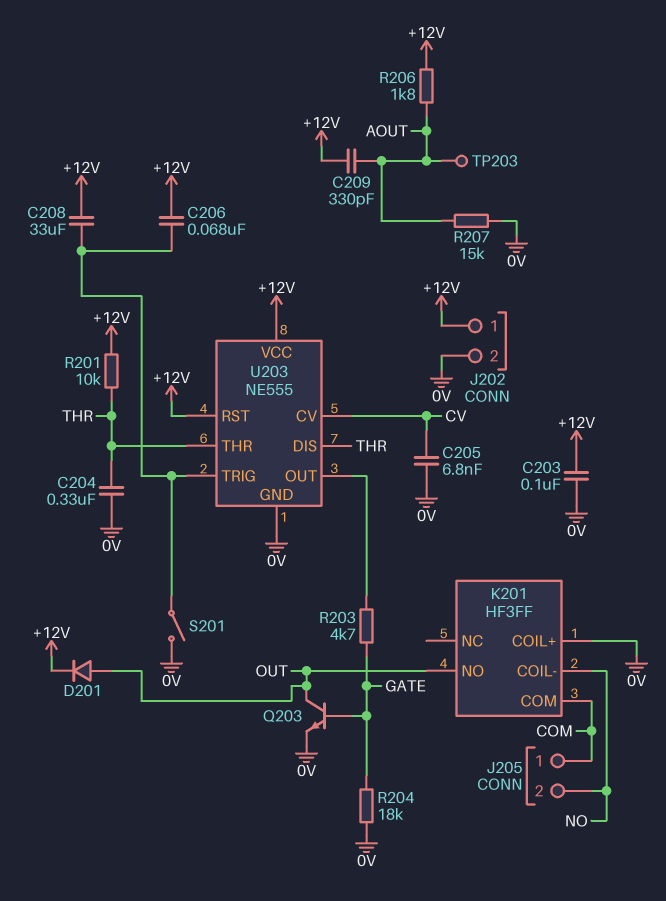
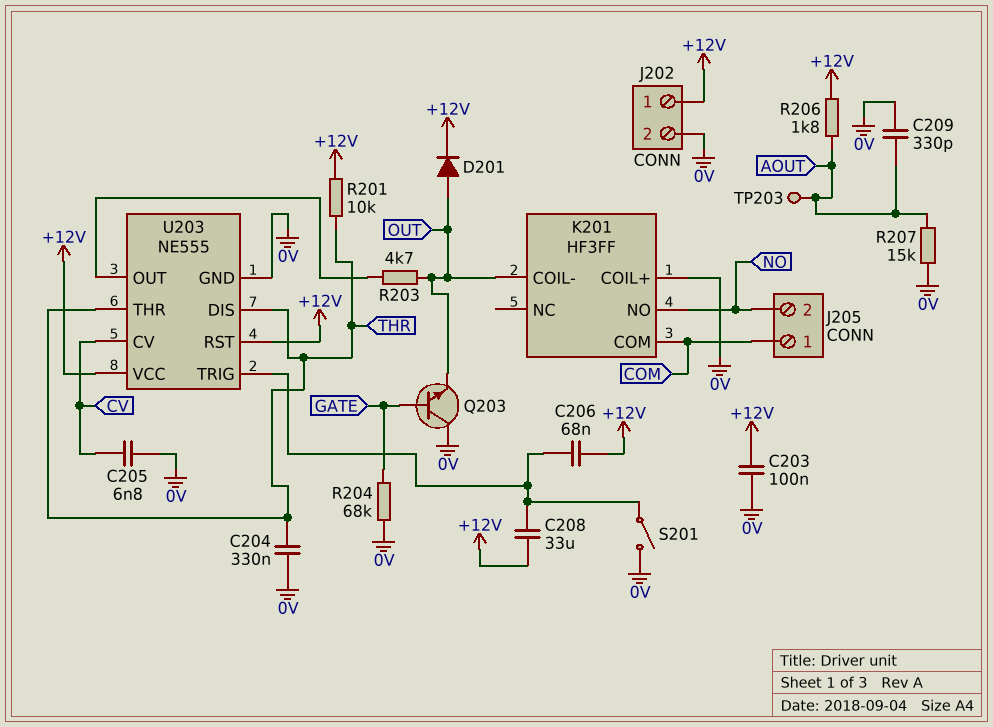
C209: 330pF (+12V, AOUT) -> 330pF (0V, AOUT)
K201 pin COIL-: NO -> OUT
K201 pin NO: OUT -> NO
Q203: NPN (B GATE, C OUT, E 0V) -> NPN (B GATE, C 0V, E OUT)
R203: 4.7k (GATE, U203/OUT) -> 4.7k (OUT, U203/OUT)
R204: 18k (0V, GATE) -> 68k (0V, GATE)

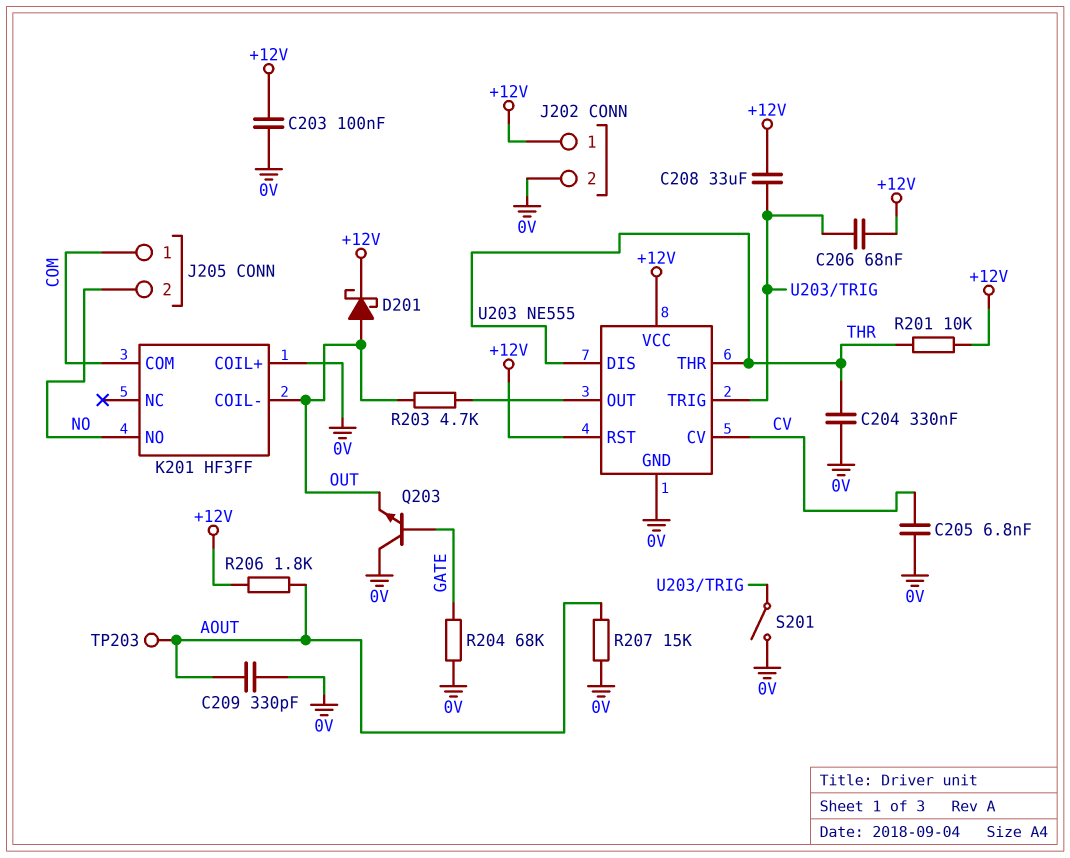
D201: diode (A OUT, K +12V) -> schottky (A OUT, K +12V)

